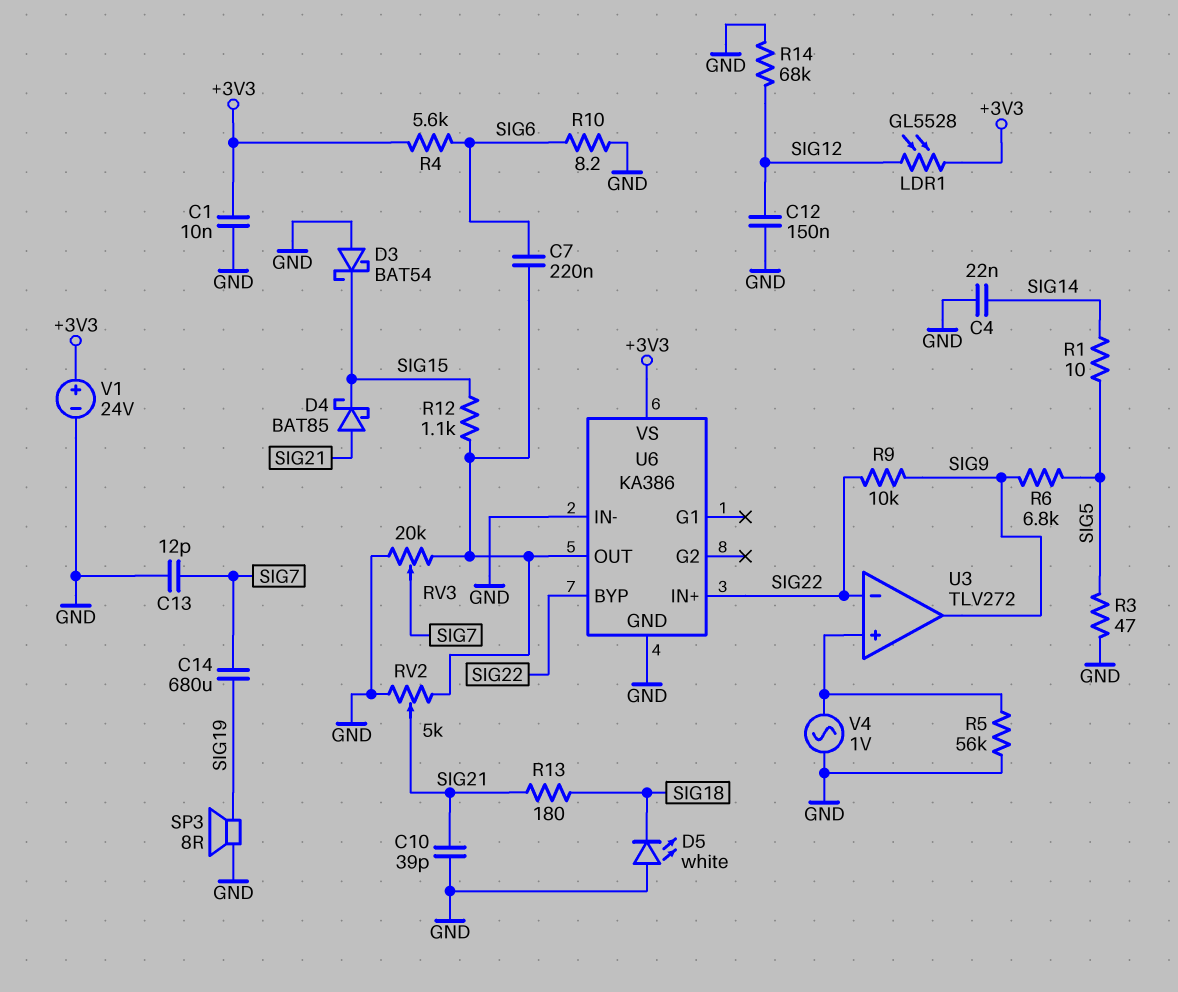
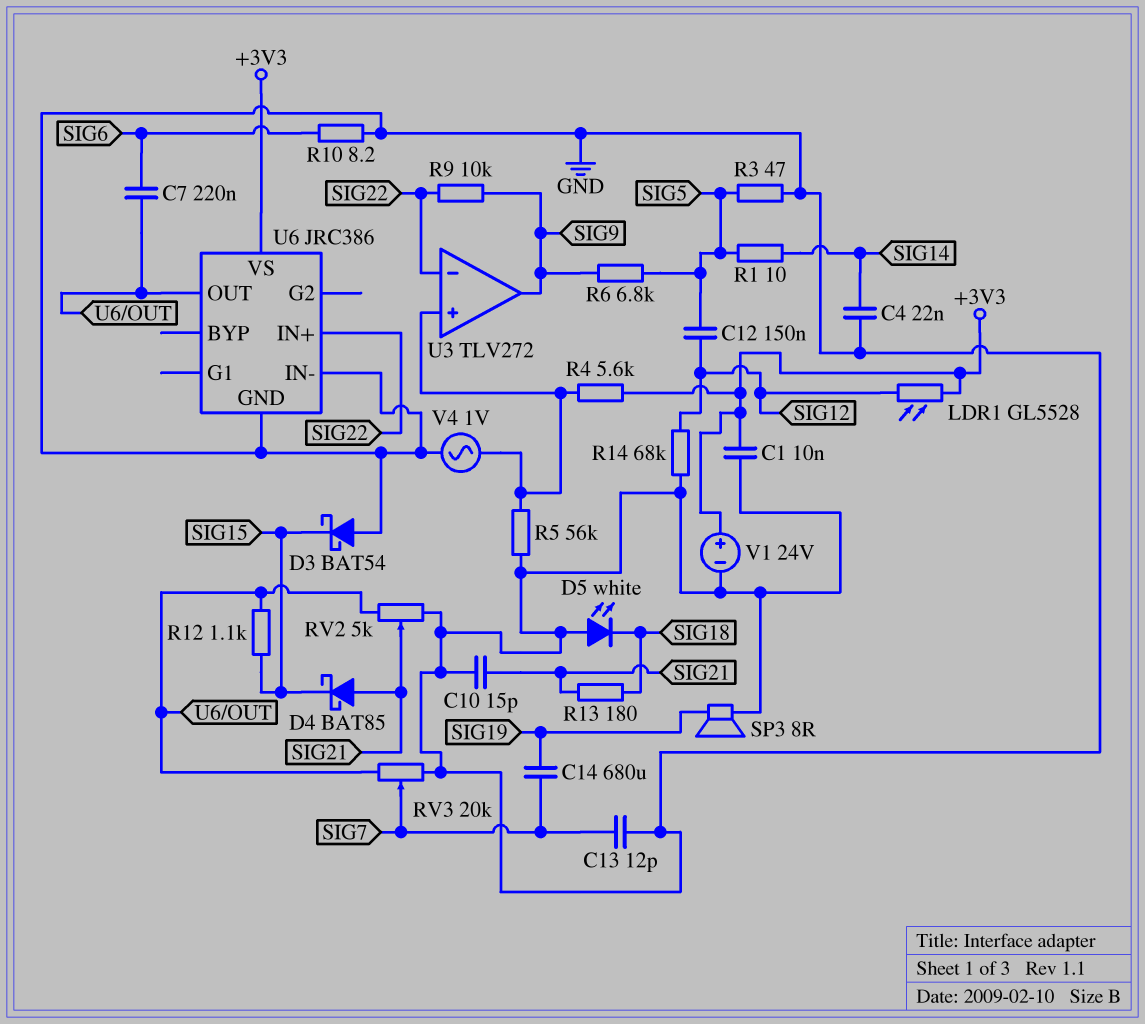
C10: 39pF (GND, SIG21) -> 15pF (GND, SIG21)
C12: 150nF (GND, SIG12) -> 150nF (SIG5, SIG12)
R4: 5.6k (+3V3, SIG6) -> 5.6k (+3V3, U3/in+)
U6: KA386 -> JRC386
U6 pin BYP: SIG22 -> none

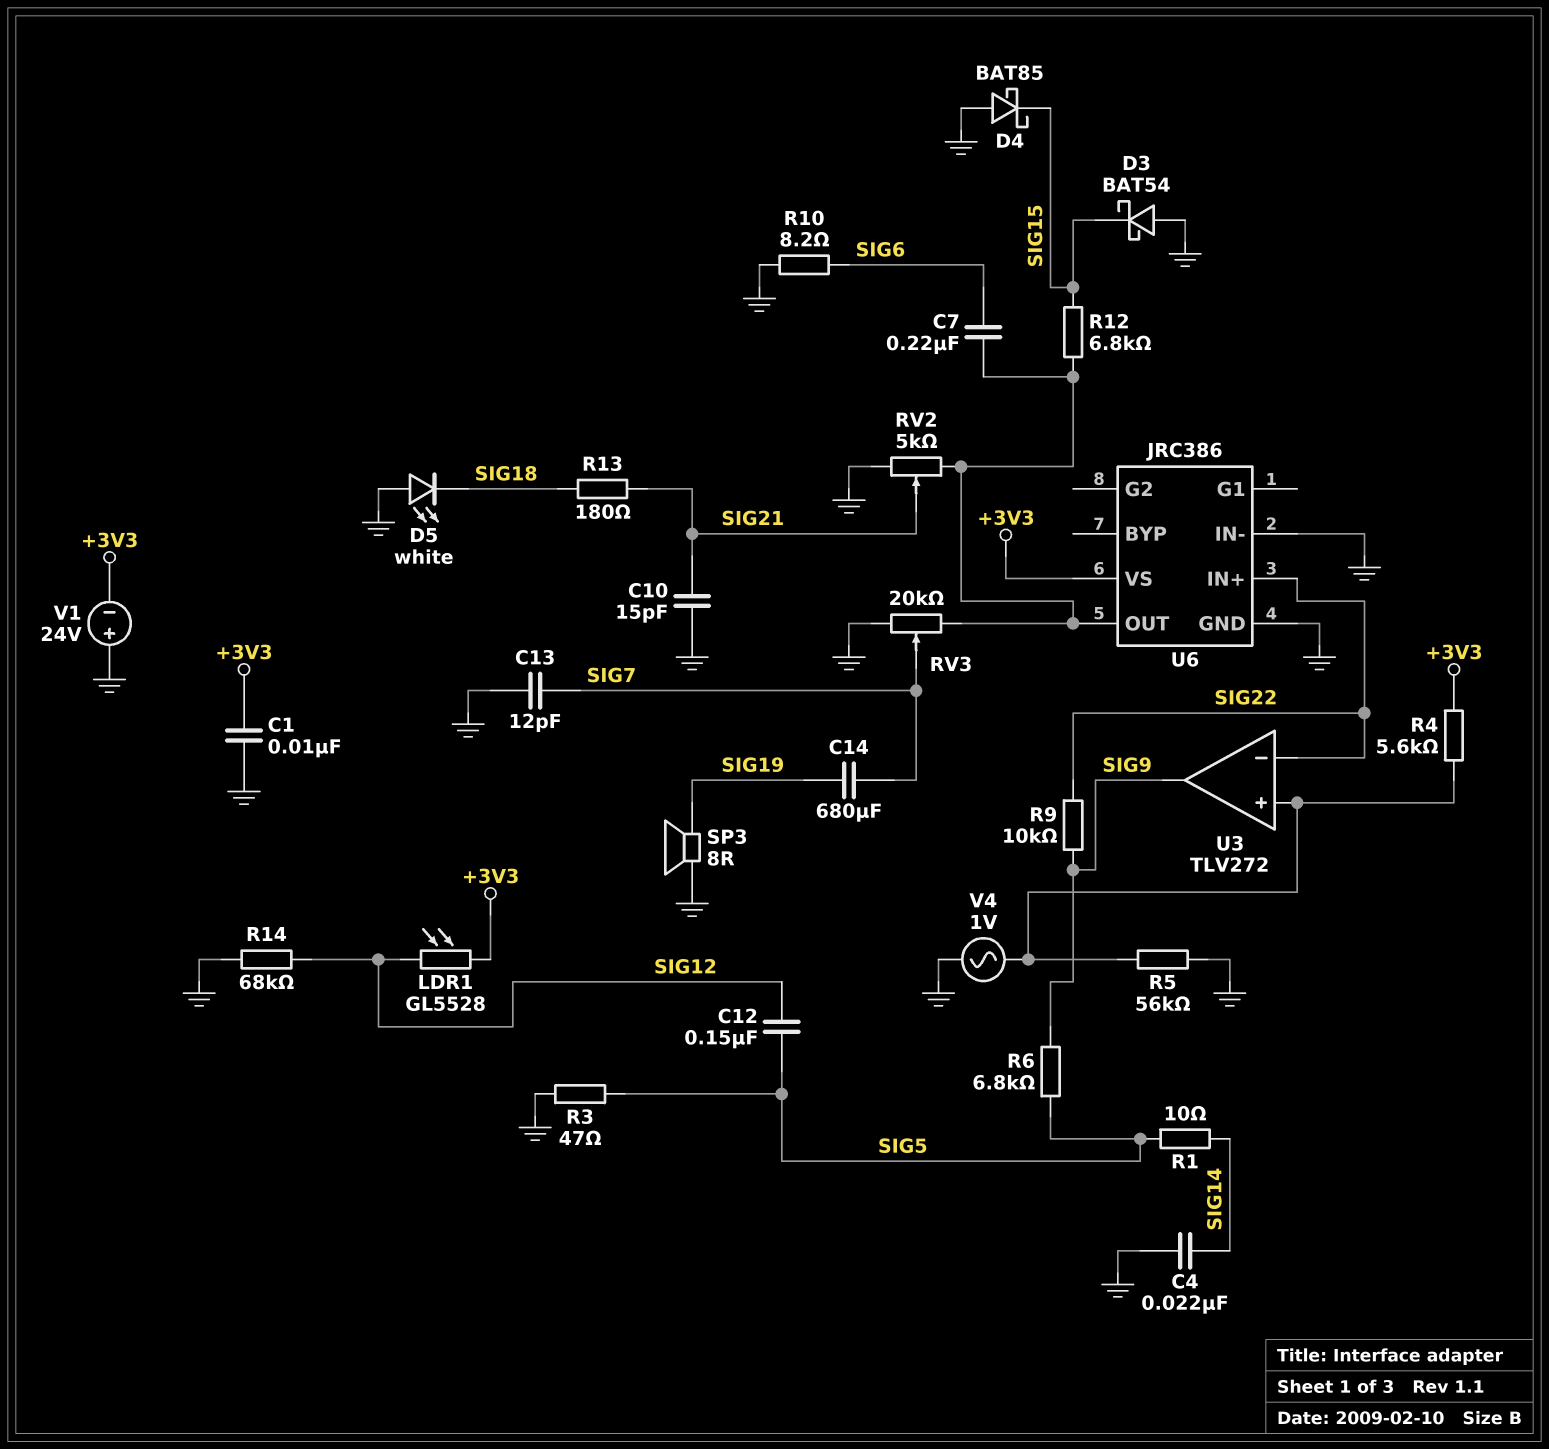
D4: schottky BAT85 (A SIG21, K SIG15) -> schottky BAT85 (A GND, K SIG15)
R12: 1.1k (SIG15, U6/OUT) -> 6.8k (SIG15, U6/OUT)
V1: 24V (plus +3V3, minus GND) -> 24V (plus GND, minus +3V3)

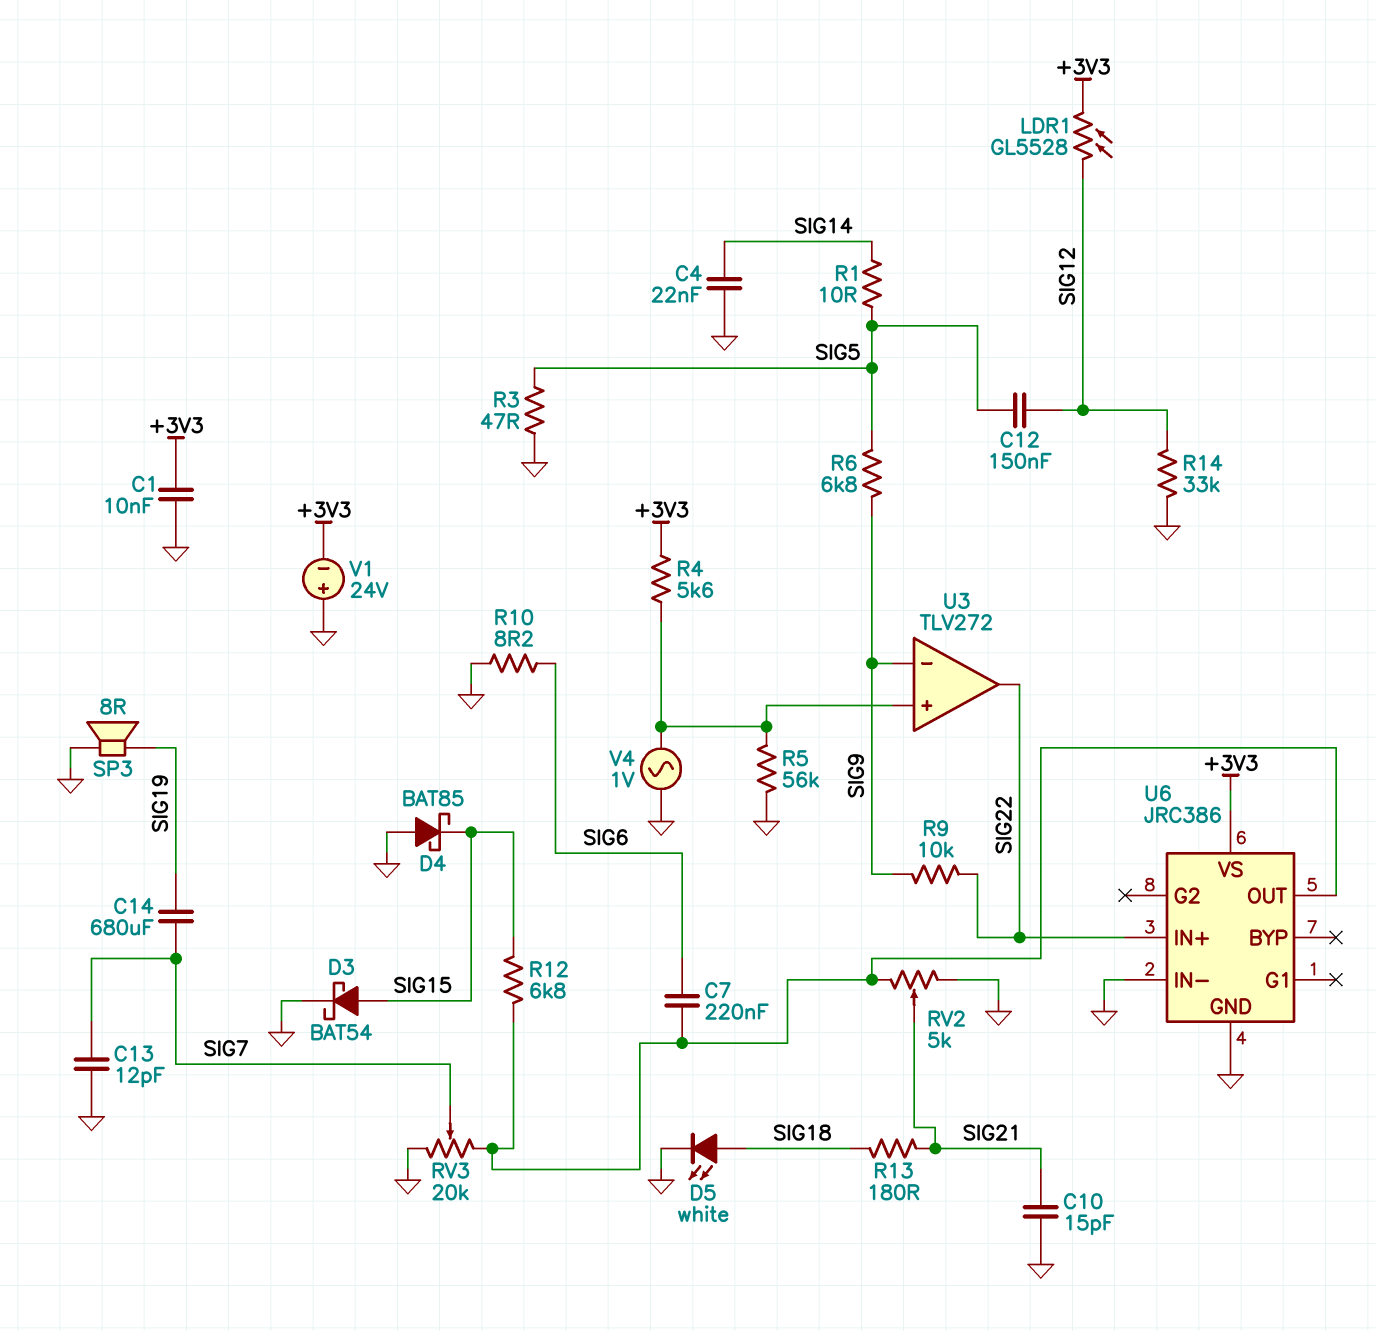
D3: schottky BAT54 (A GND, K SIG15) -> schottky BAT54 (A SIG15, K GND)
D5: LED white (A GND, K SIG18) -> LED white (A SIG18, K GND)
R14: 68k (GND, SIG12) -> 33k (GND, SIG12)
U3 pin in-: SIG22 -> SIG9
U3 pin out: SIG9 -> SIG22

